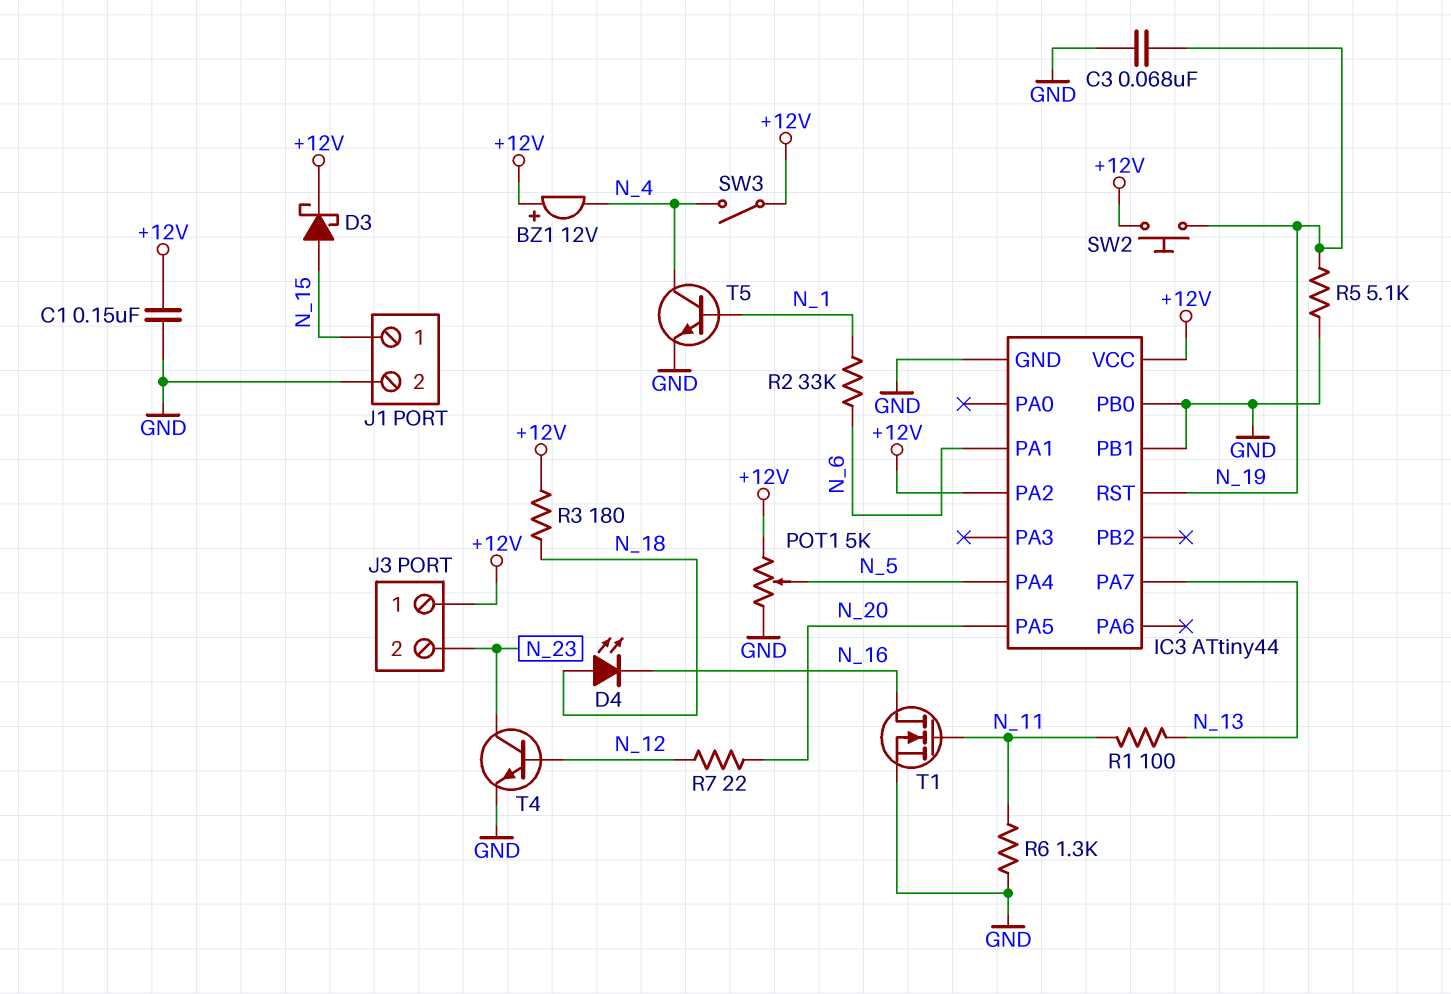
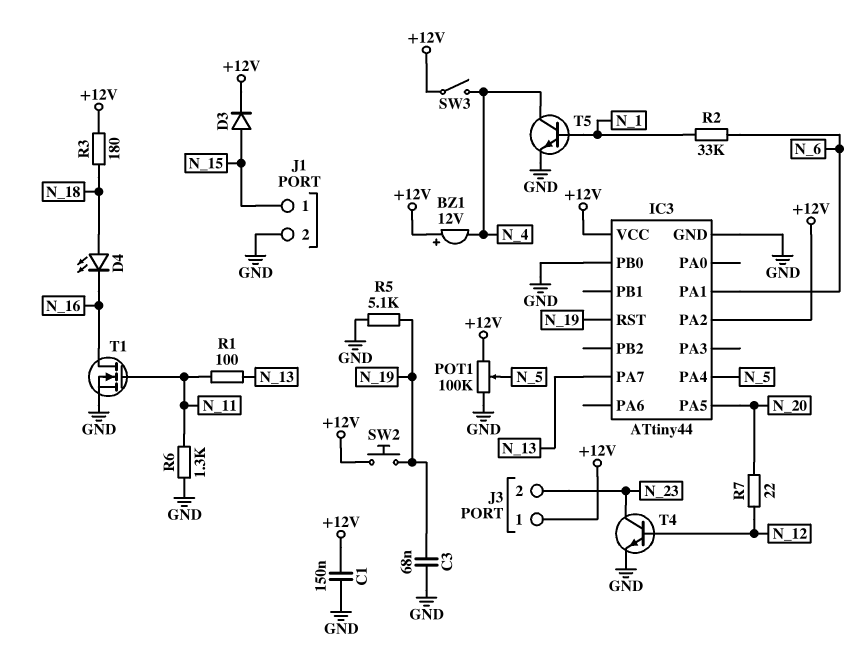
D3: schottky (A N_15, K +12V) -> diode (A N_15, K +12V)
IC3 pin PB1: GND -> none
POT1: 5k (+12V, GND, wiper N_5) -> 100k (+12V, GND, wiper N_5)

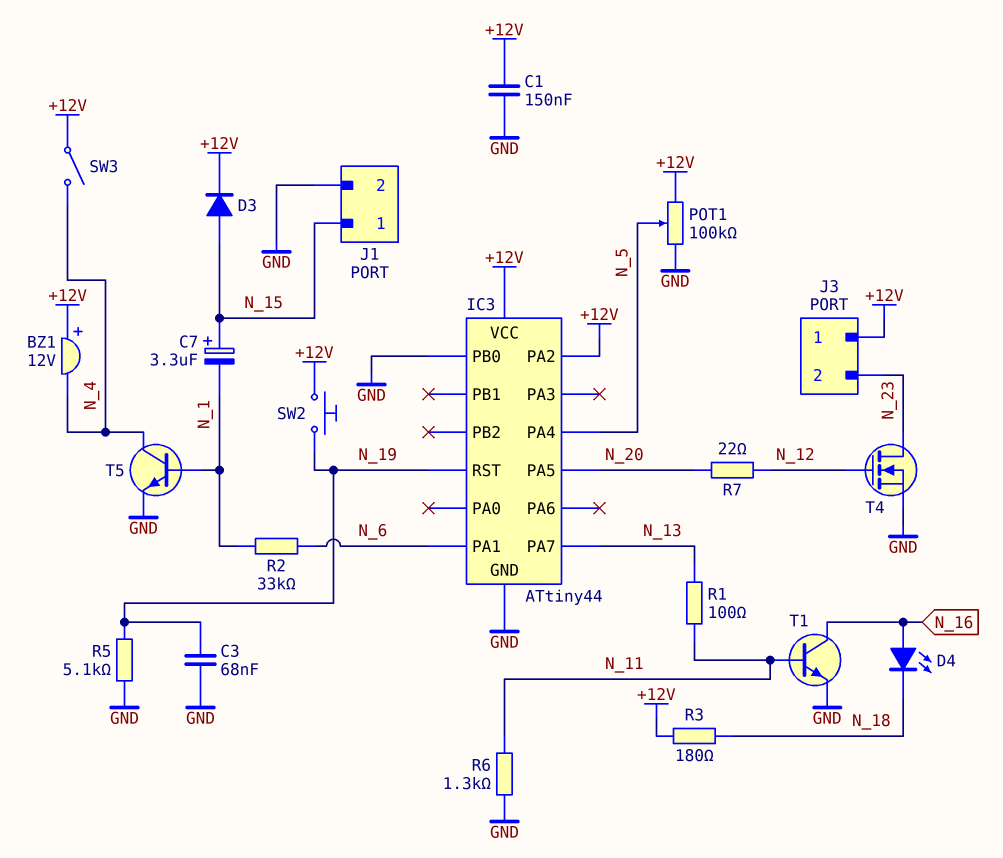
C7: none -> 3.3uF (plus N_15, minus N_1)
D4: LED (A N_18, K N_16) -> LED (A N_16, K N_18)
T1: NMOS (G N_11, D N_16, S GND) -> NPN (B N_11, C N_16, E GND)
T4: NPN (B N_12, C N_23, E GND) -> NMOS (G N_12, D N_23, S GND)

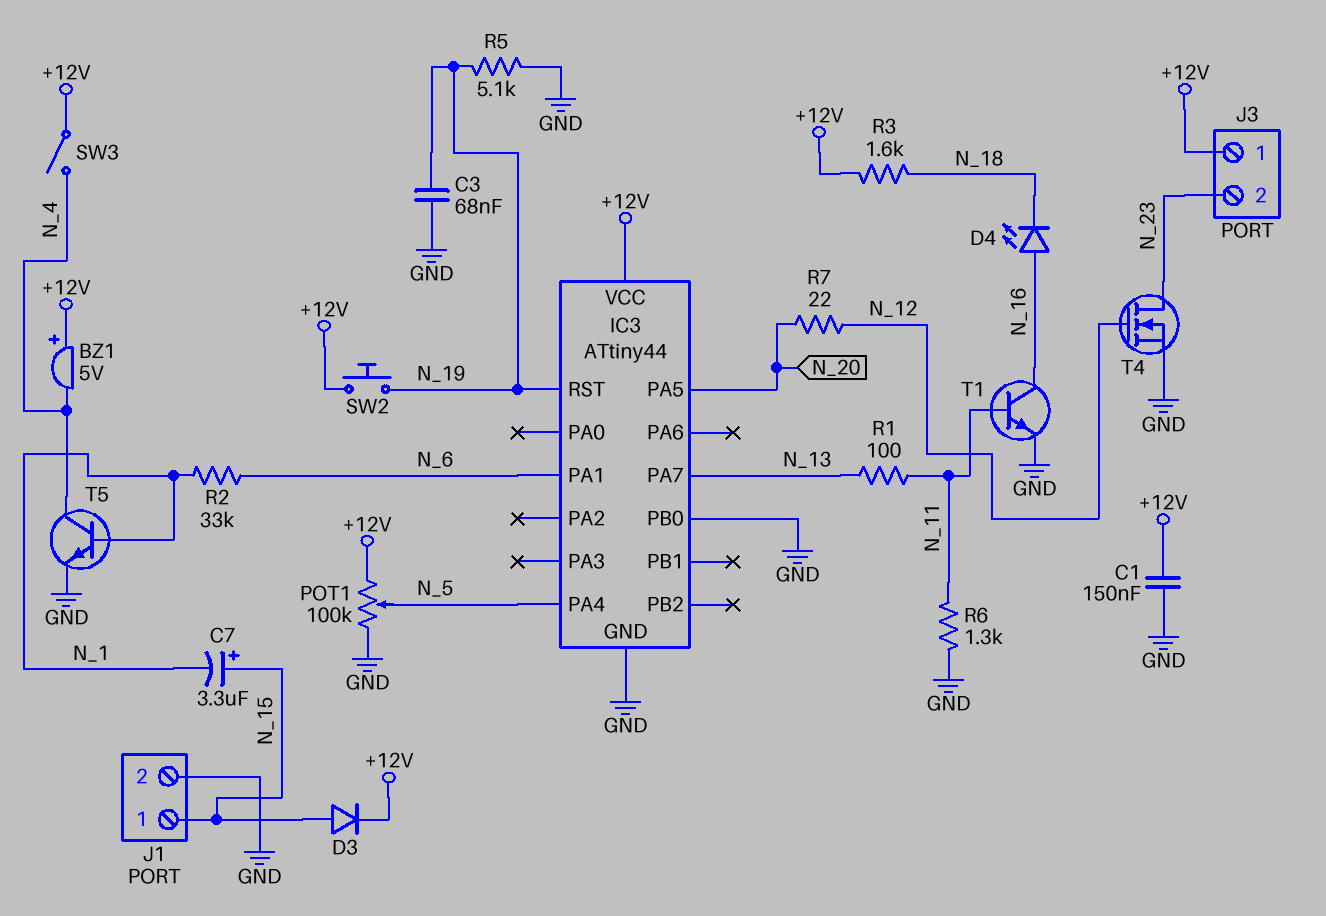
BZ1: buzzer 12V (plus +12V, minus N_4) -> buzzer 5V (plus +12V, minus N_4)
IC3 pin PA2: +12V -> none
R3: 180 (+12V, N_18) -> 1.6k (+12V, N_18)

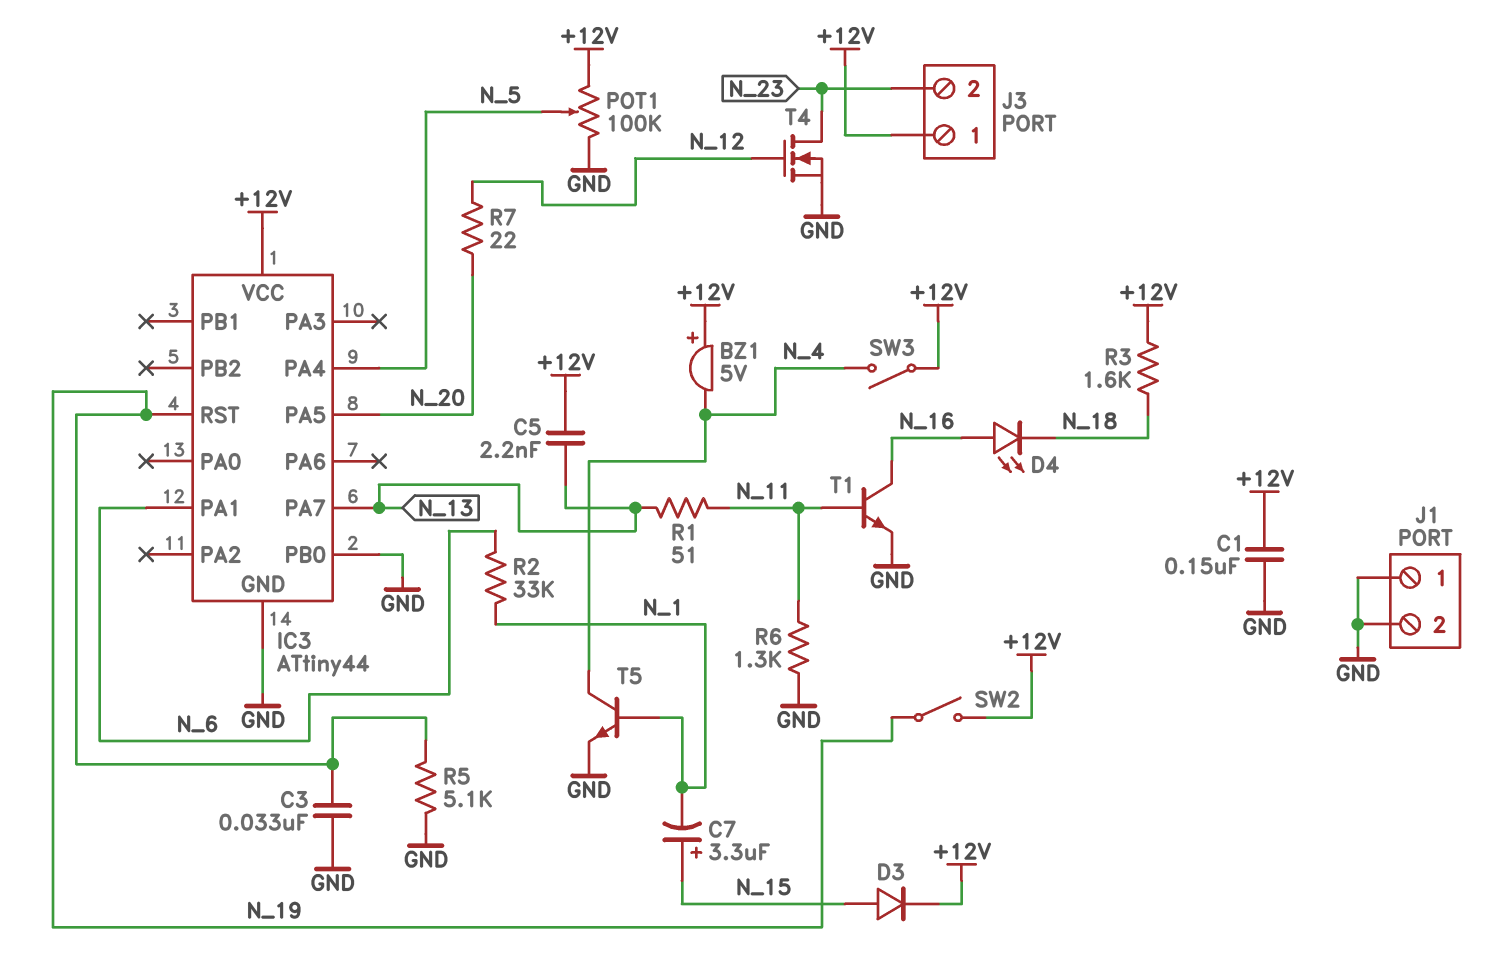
C3: 68nF (GND, N_19) -> 33nF (GND, N_19)
C5: none -> 2.2nF (+12V, N_13)
J1 pin 1: N_15 -> GND
R1: 100 (N_11, N_13) -> 51 (N_11, N_13)
SW2: button (+12V, N_19) -> switch (+12V, N_19)

